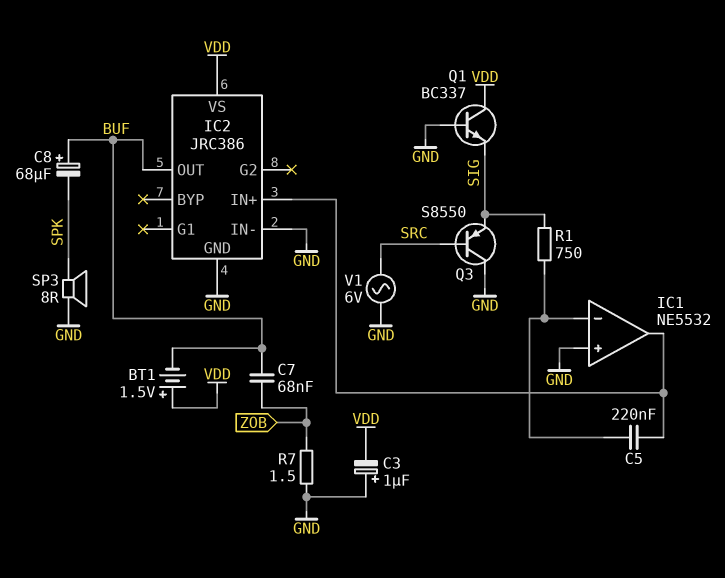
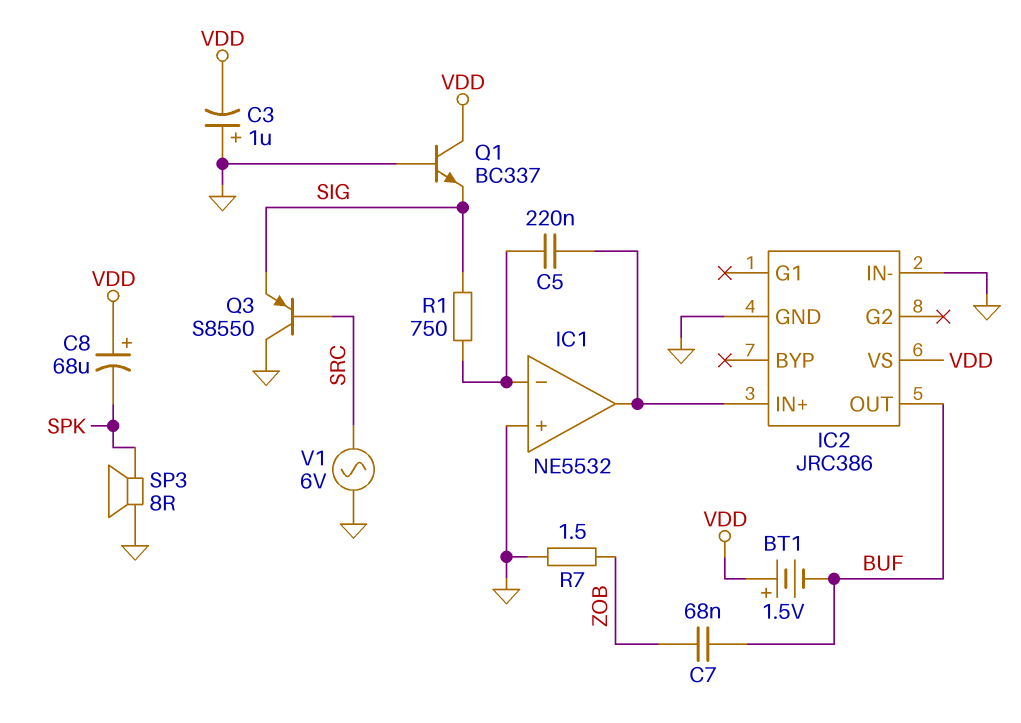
C8: 68uF (plus BUF, minus SPK) -> 68uF (plus VDD, minus SPK)

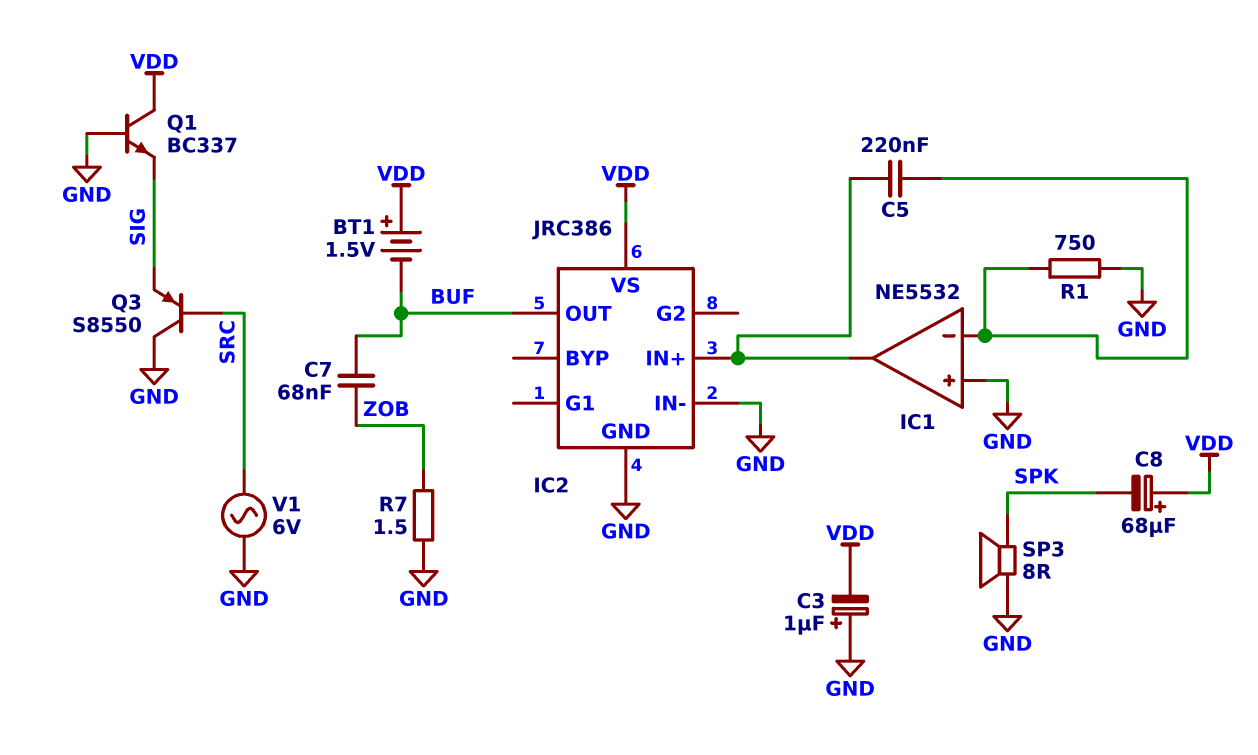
R1: 750 (IC1/in-, SIG) -> 750 (GND, IC1/in-)

